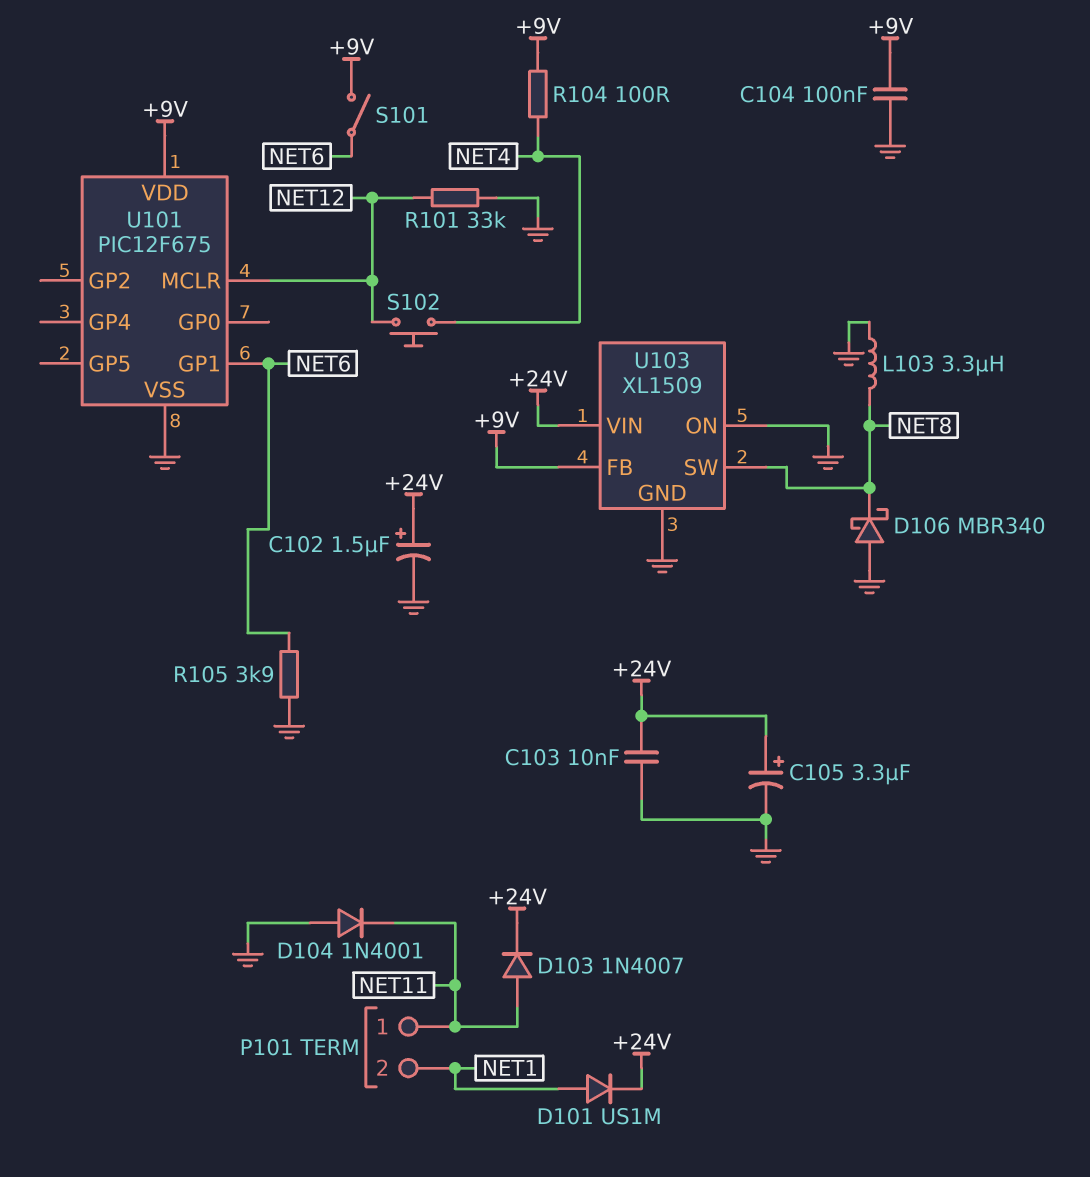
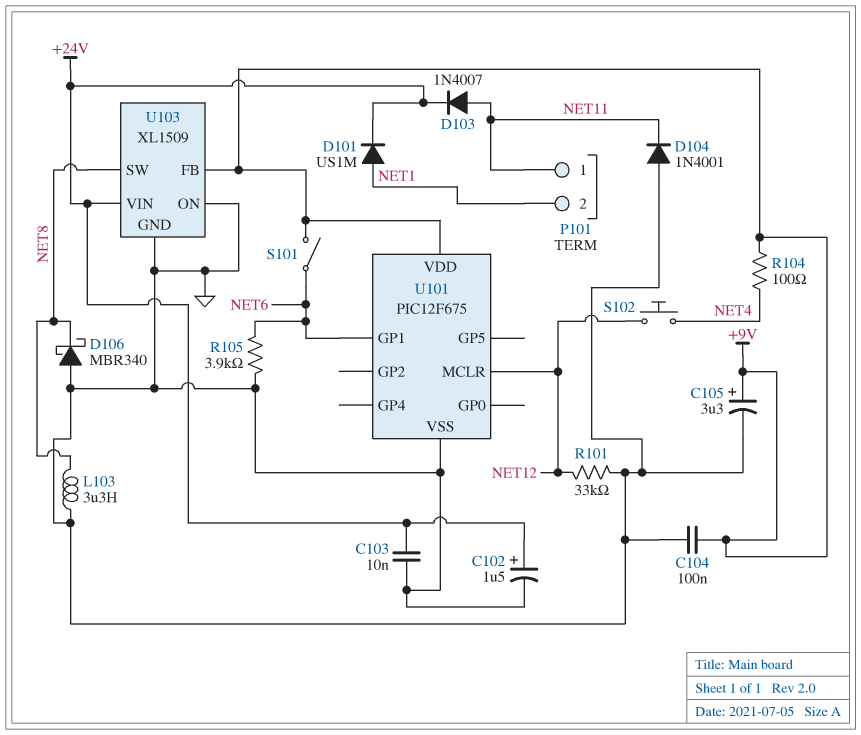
C105: 3.3uF (plus +24V, minus GND) -> 3.3uF (plus +9V, minus GND)

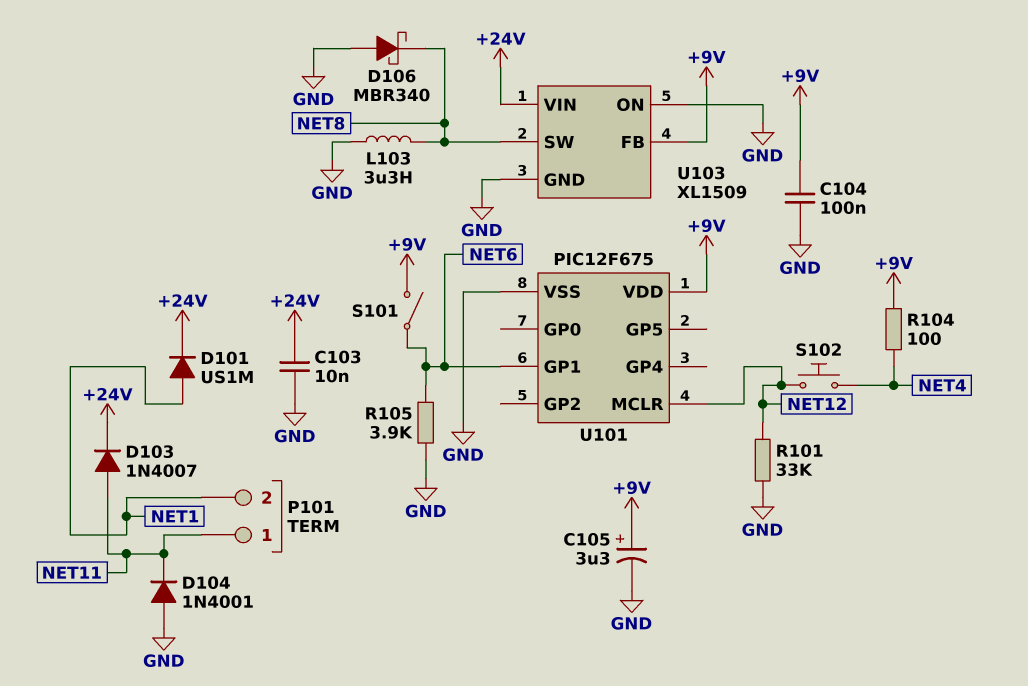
C102: 1.5uF (plus +24V, minus GND) -> none

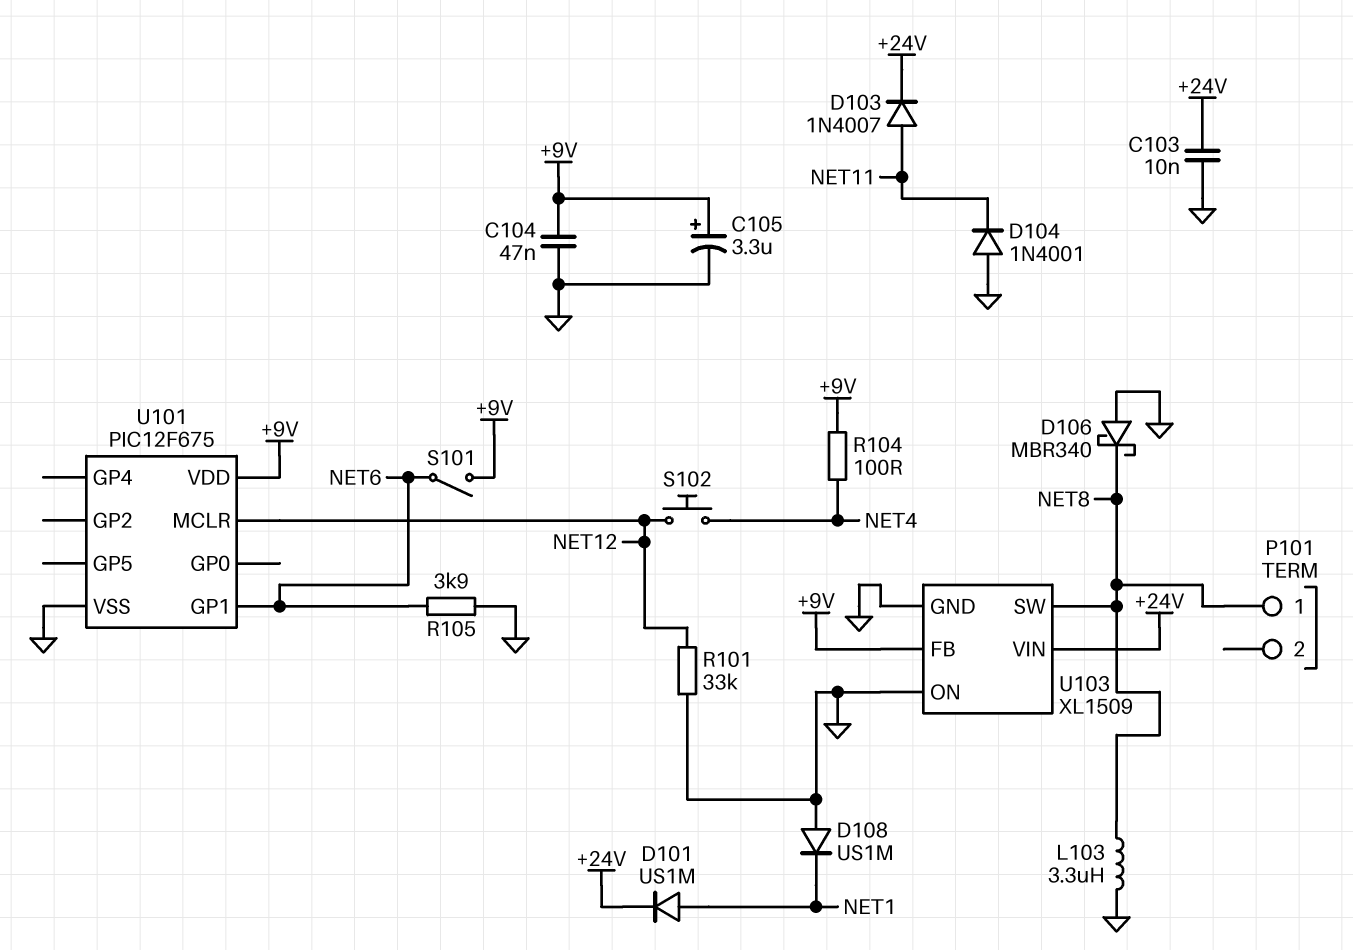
C104: 100nF (+9V, GND) -> 47nF (+9V, GND)
D108: none -> diode US1M (A GND, K NET1)
P101 pin 1: NET11 -> NET8
P101 pin 2: NET1 -> none

